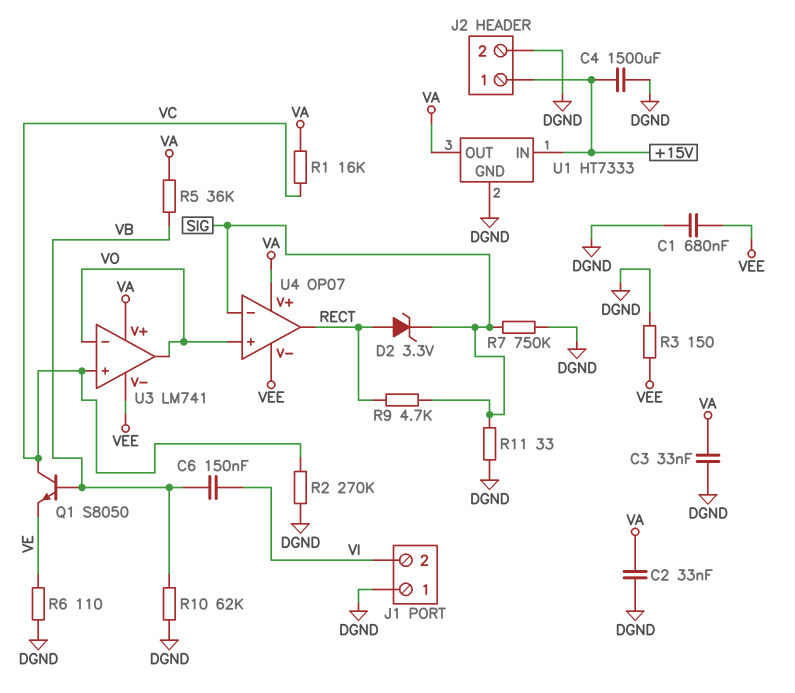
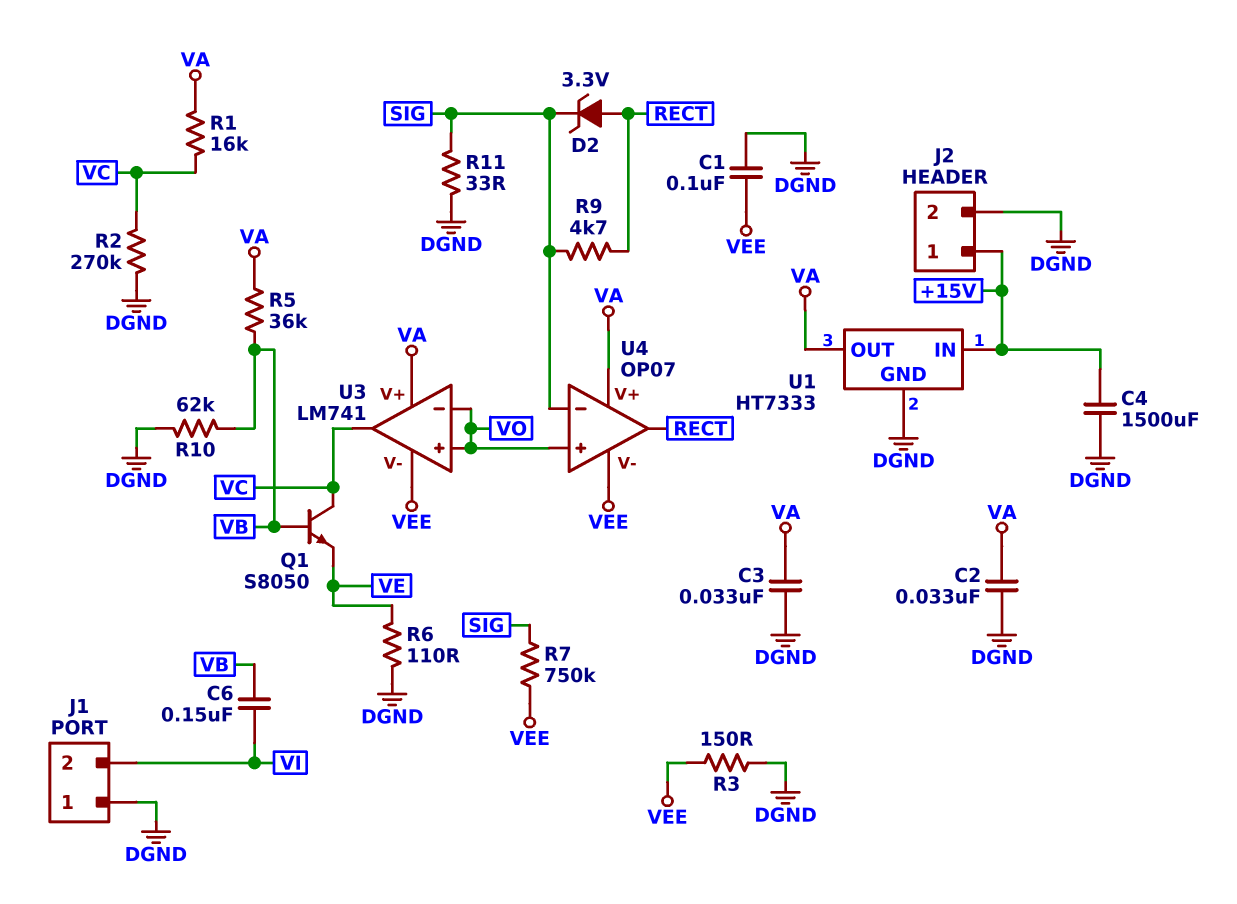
C1: 680nF (DGND, VEE) -> 100nF (DGND, VEE)
R7: 750k (DGND, SIG) -> 750k (SIG, VEE)
U3 pin in+: VC -> VO
U3 pin out: VO -> VC

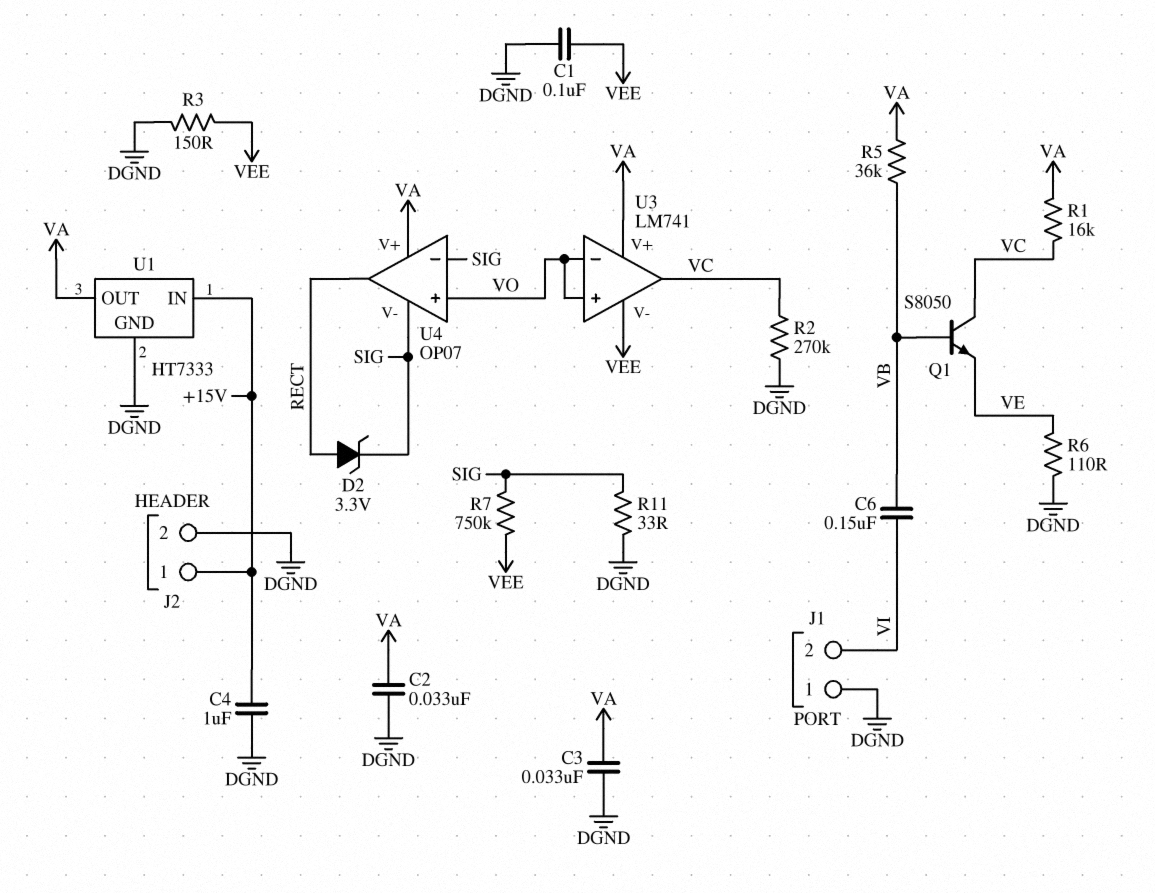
C4: 1500uF (+15V, DGND) -> 1uF (+15V, DGND)
R9: 4.7k (RECT, SIG) -> none
R10: 62k (DGND, VB) -> none
U4 pin V-: VEE -> SIG

